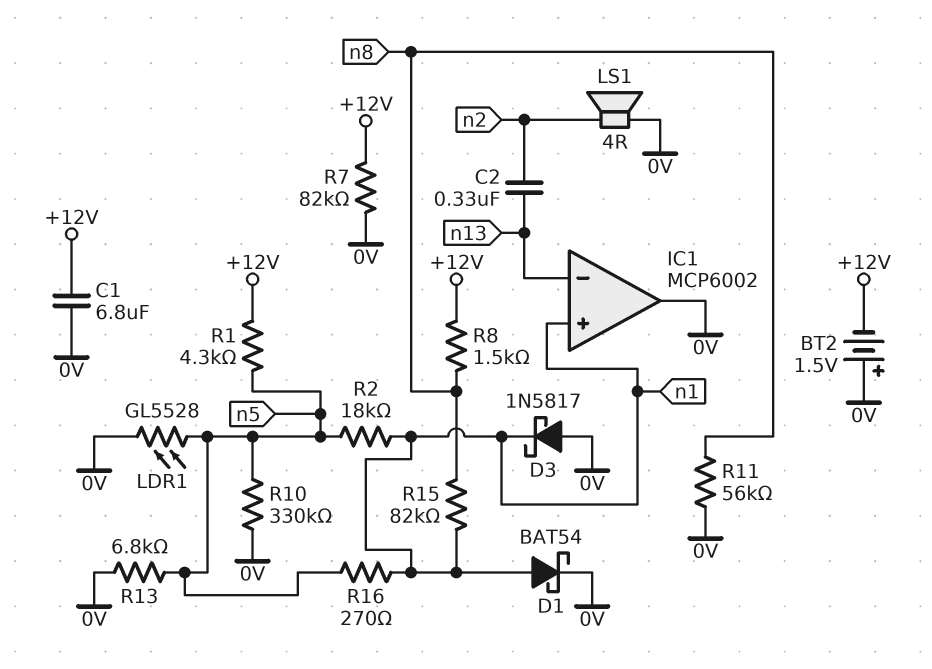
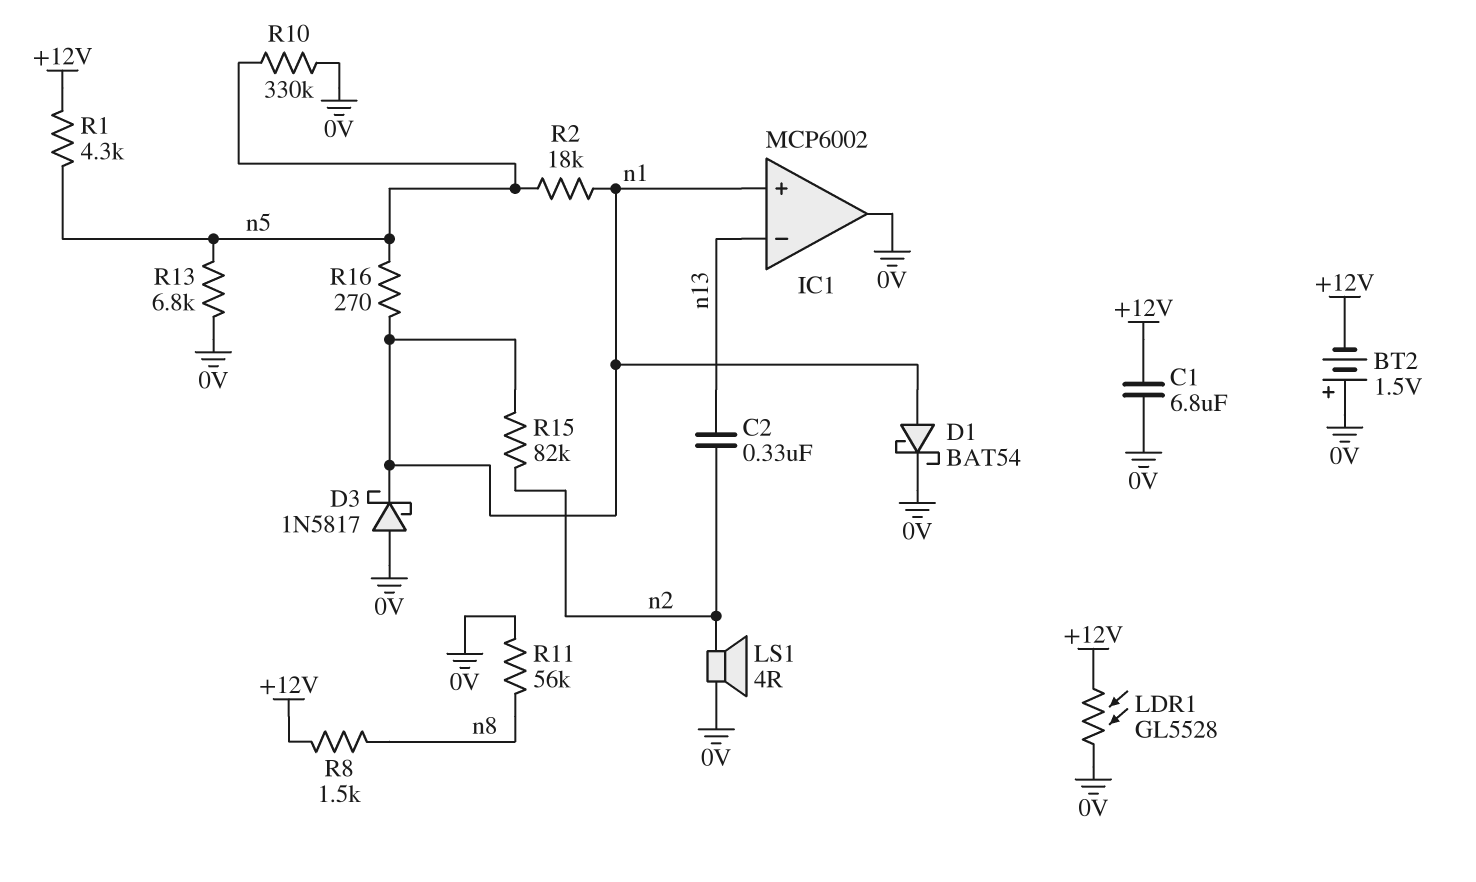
LDR1: GL5528 (0V, n5) -> GL5528 (+12V, 0V)
R7: 82k (+12V, 0V) -> none
R15: 82k (n1, n8) -> 82k (n1, n2)

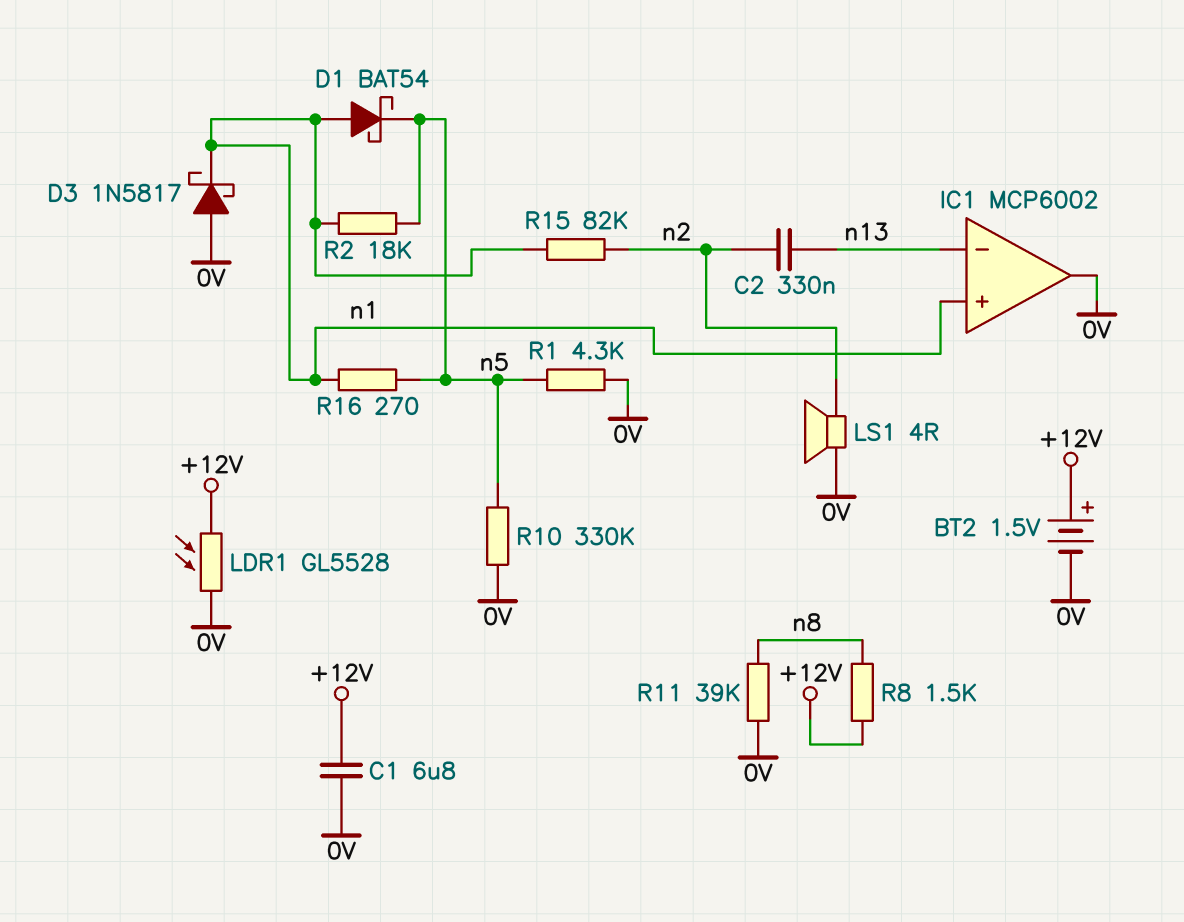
BT2: 1.5V (plus 0V, minus +12V) -> 1.5V (plus +12V, minus 0V)
D1: schottky BAT54 (A n1, K 0V) -> schottky BAT54 (A n1, K n5)
R1: 4.3k (+12V, n5) -> 4.3k (0V, n5)
R11: 56k (0V, n8) -> 39k (0V, n8)
R13: 6.8k (0V, n5) -> none

